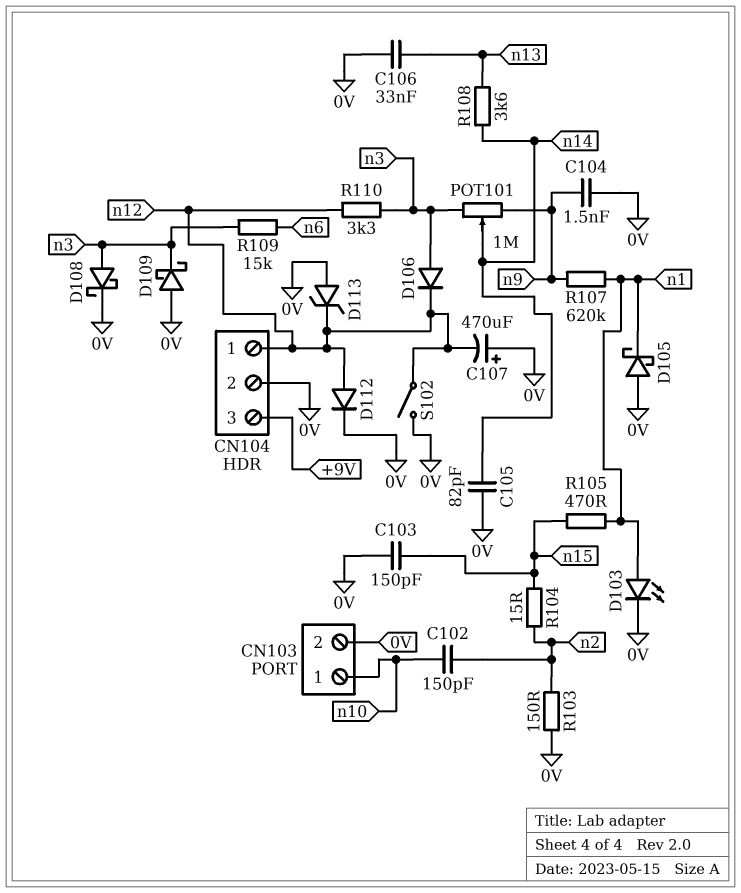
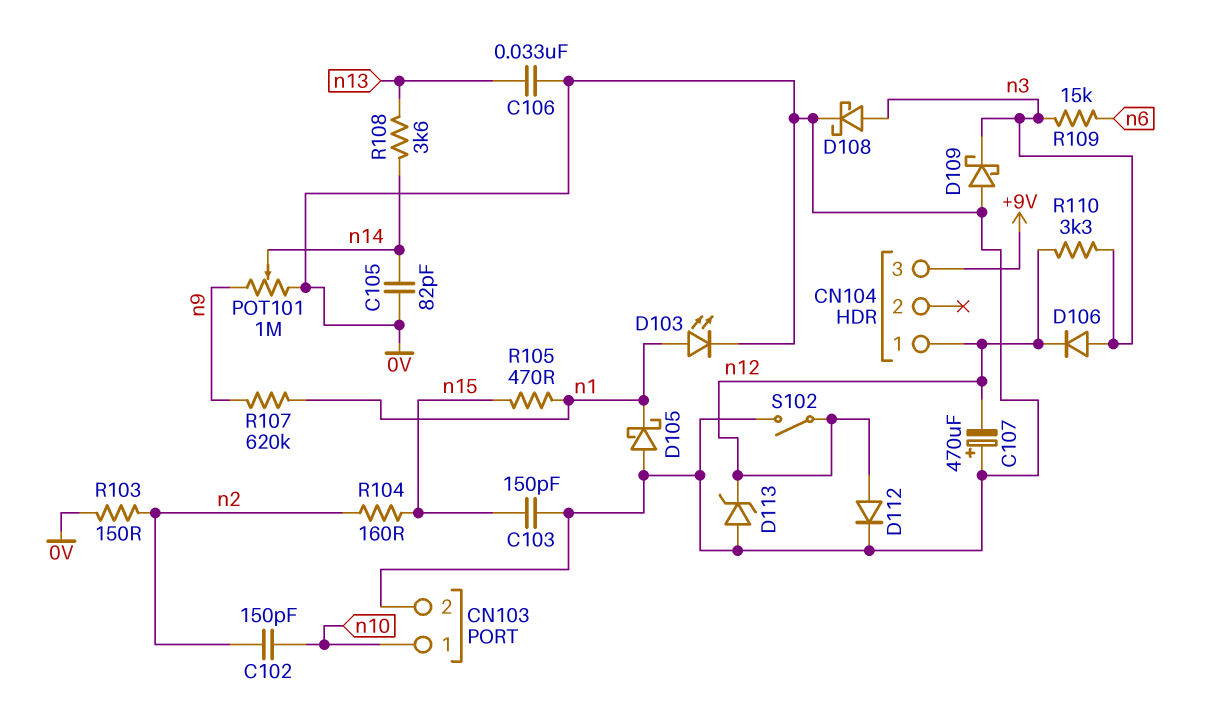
C104: 1.5nF (0V, n9) -> none
CN104 pin 2: 0V -> none
POT101: 1M (n3, n9, wiper n14) -> 1M (0V, n9, wiper n14)
R104: 15 (n2, n15) -> 160 (n2, n15)

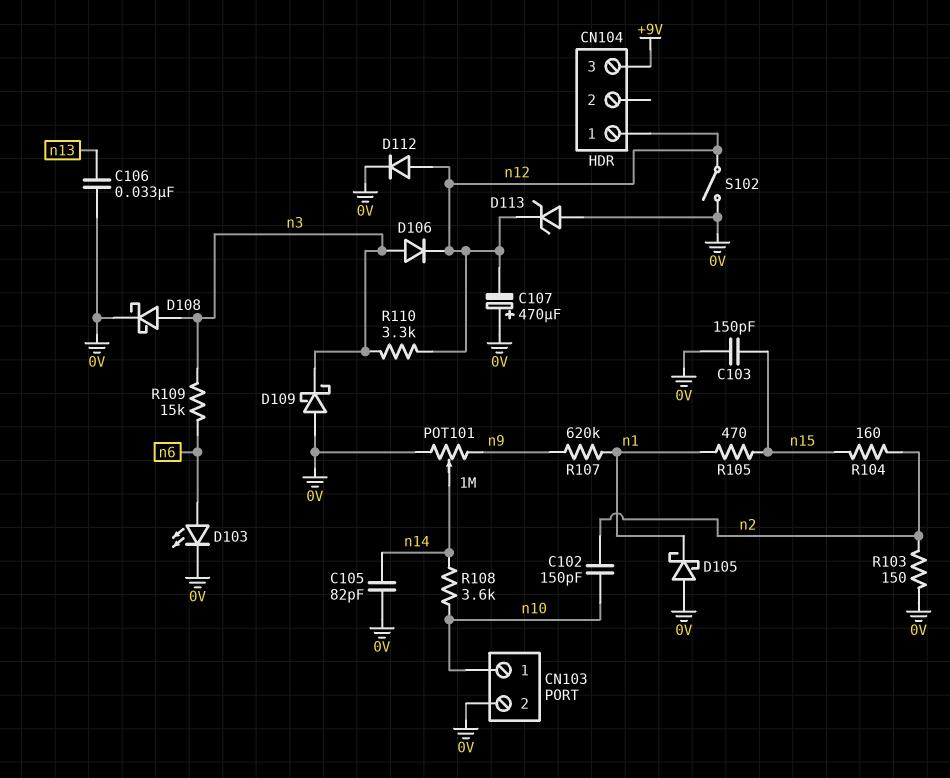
D103: LED (A n1, K 0V) -> LED (A n6, K 0V)
R108: 3.6k (n13, n14) -> 3.6k (n10, n14)

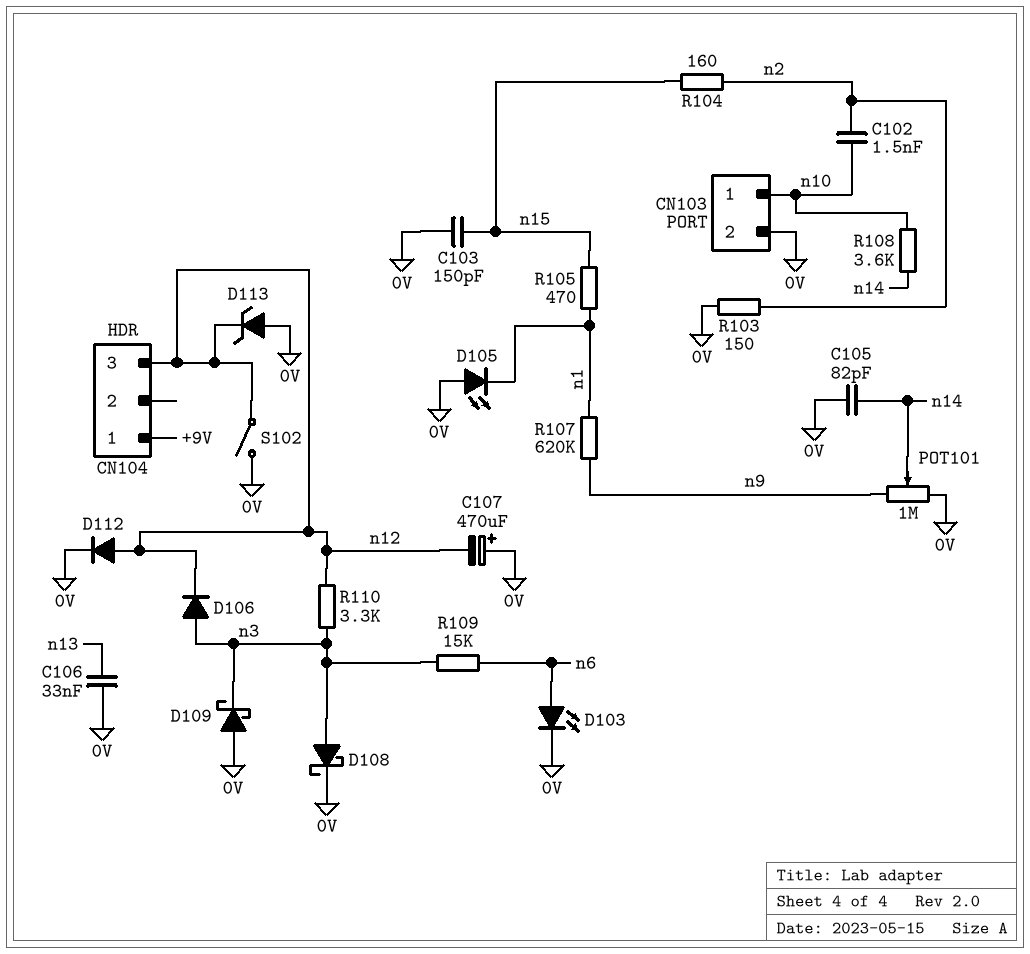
C102: 150pF (n2, n10) -> 1.5nF (n2, n10)
CN104 pin 1: n12 -> +9V
CN104 pin 3: +9V -> n12
D105: schottky (A 0V, K n1) -> LED (A 0V, K n1)

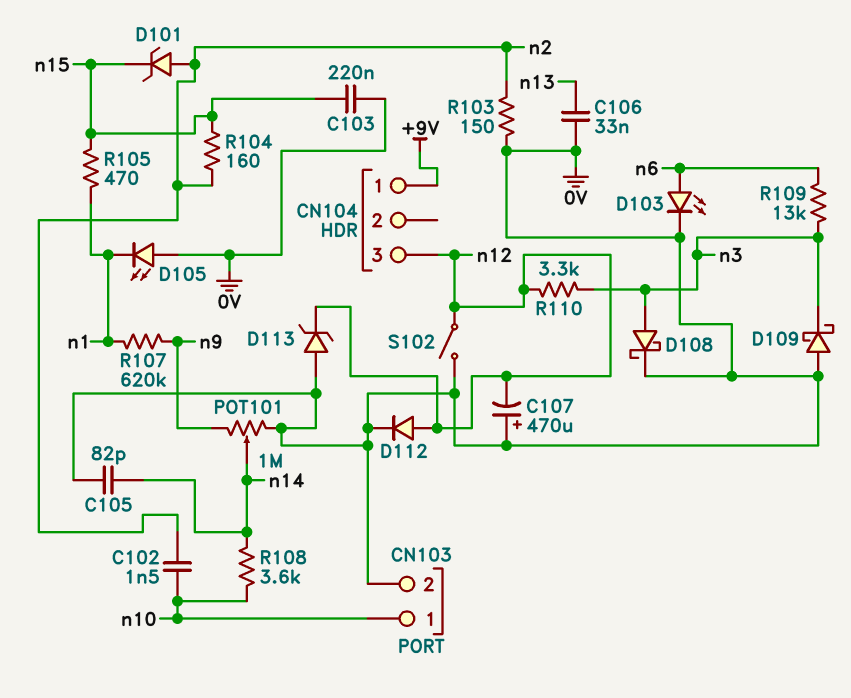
C103: 150pF (0V, n15) -> 220nF (0V, n15)
D101: none -> zener (A n2, K n15)
D106: diode (A n3, K n12) -> none
R109: 15k (n3, n6) -> 13k (n3, n6)

